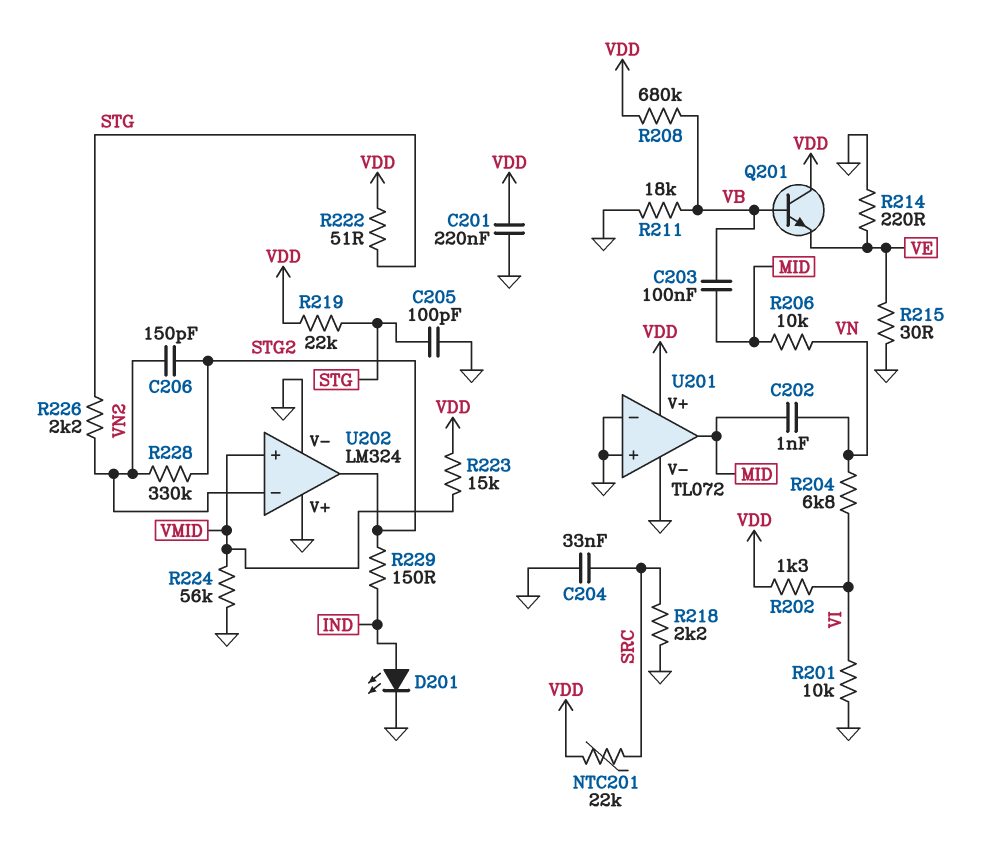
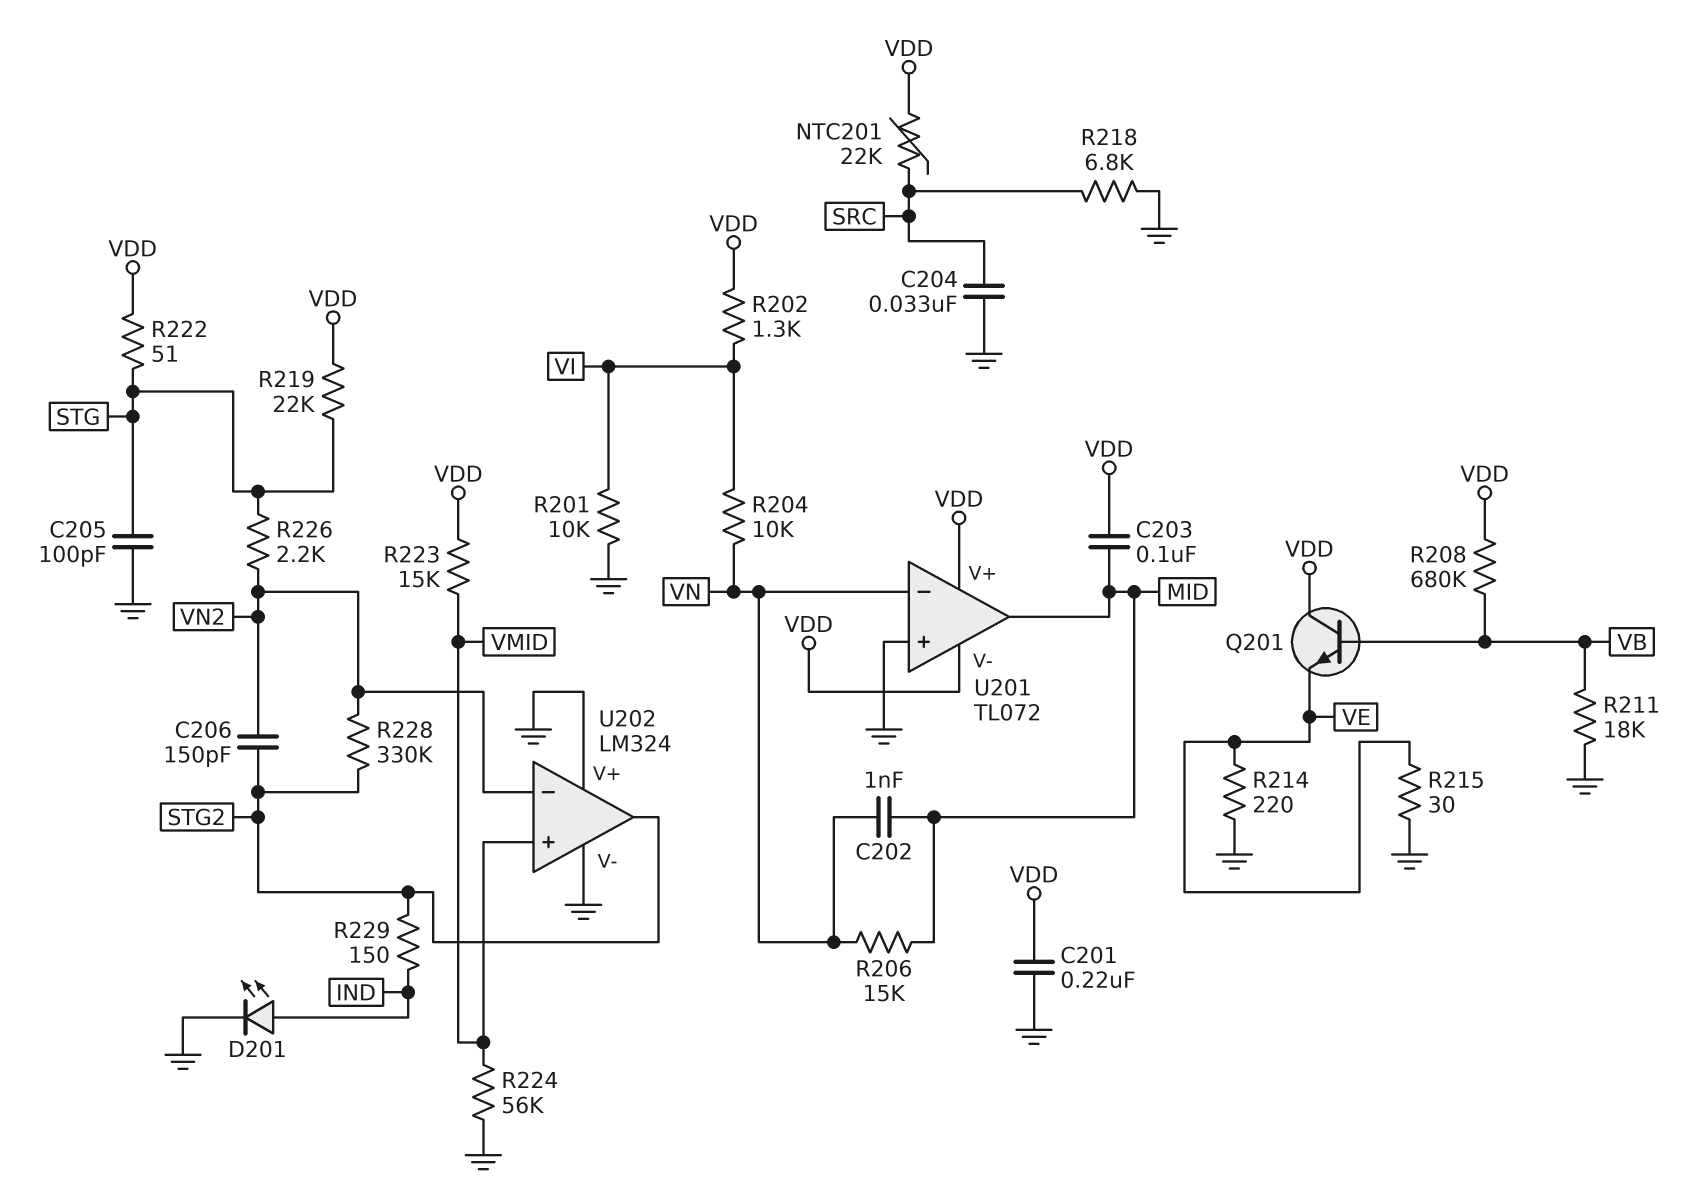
C203: 100nF (MID, VB) -> 100nF (MID, VDD)
R204: 6.8k (VI, VN) -> 10k (VI, VN)
R206: 10k (MID, VN) -> 15k (MID, VN)
R218: 2.2k (GND, SRC) -> 6.8k (GND, SRC)
U201 pin V-: GND -> VDD
U201 pin in-: GND -> VN

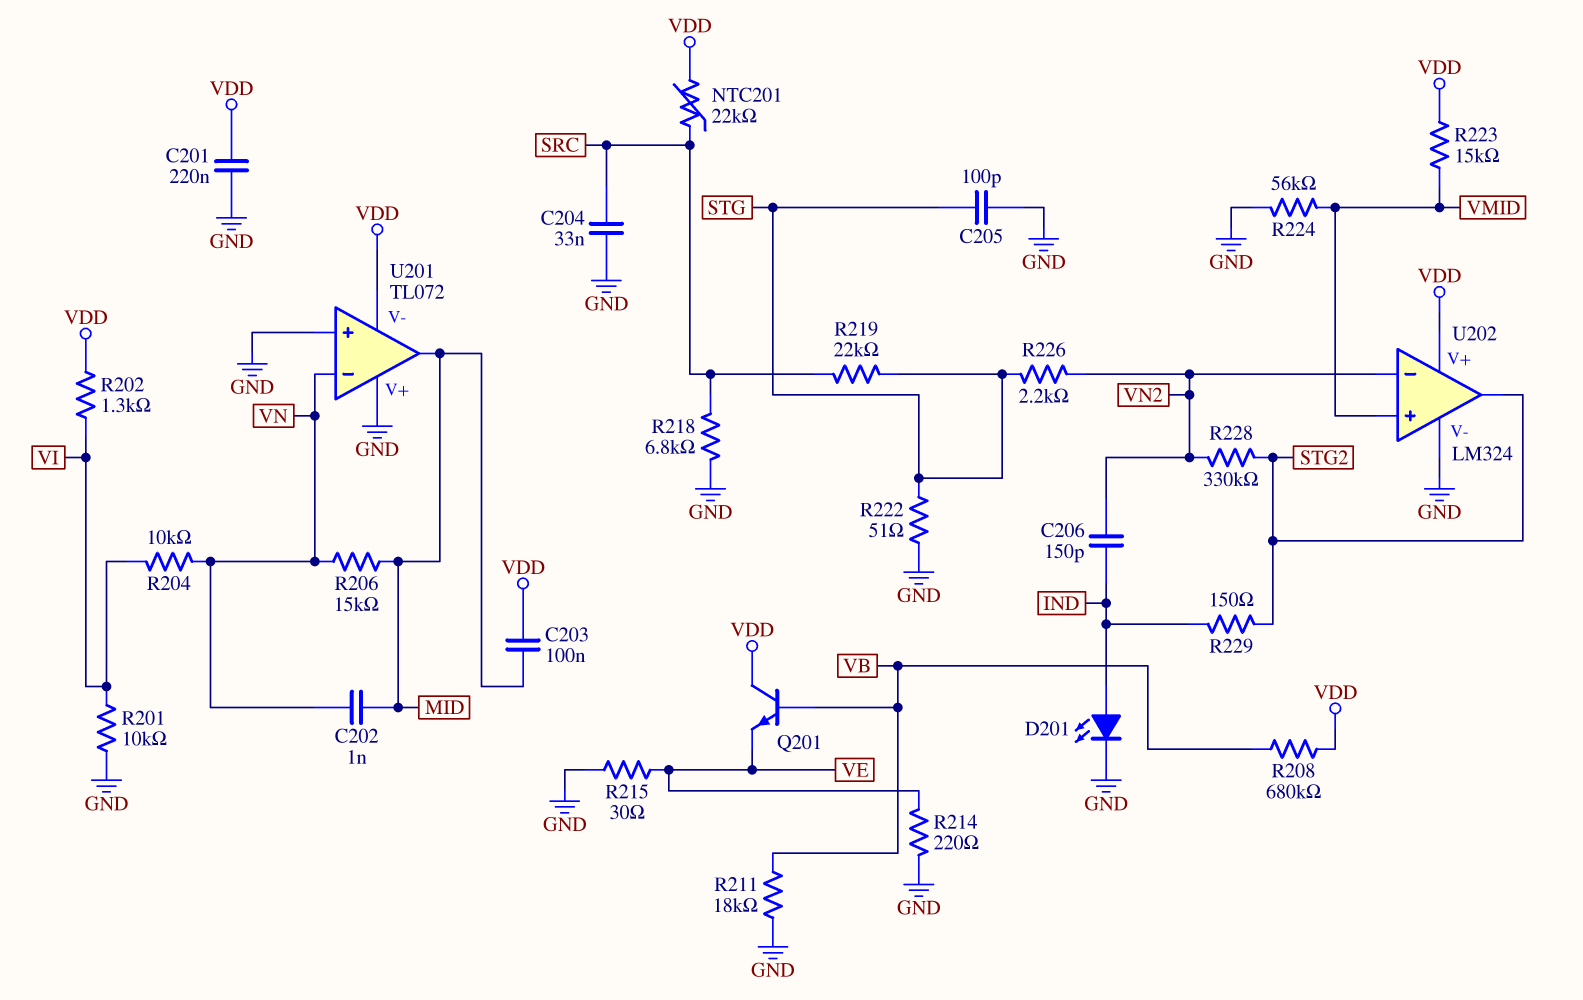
C206: 150pF (STG2, VN2) -> 150pF (IND, VN2)
R219: 22k (STG, VDD) -> 22k (SRC, STG)
R222: 51 (STG, VDD) -> 51 (GND, STG)
U201 pin V+: VDD -> GND
U202 pin V+: GND -> VDD

